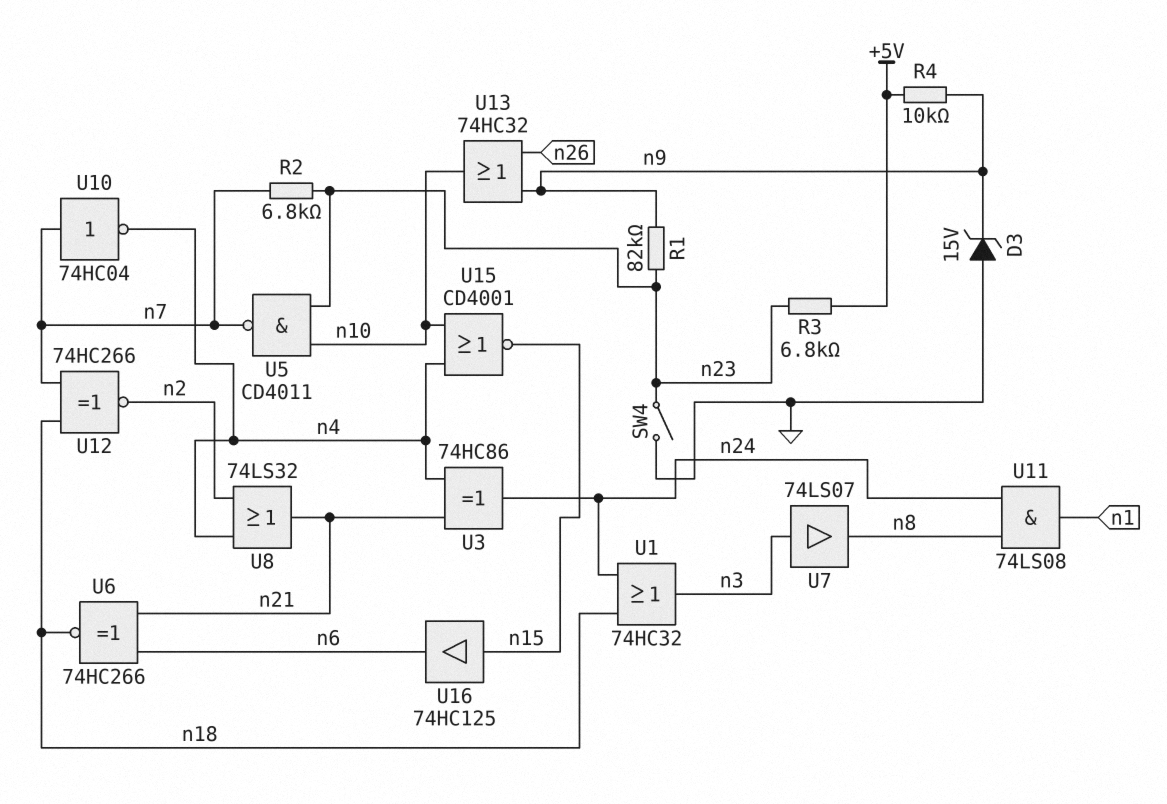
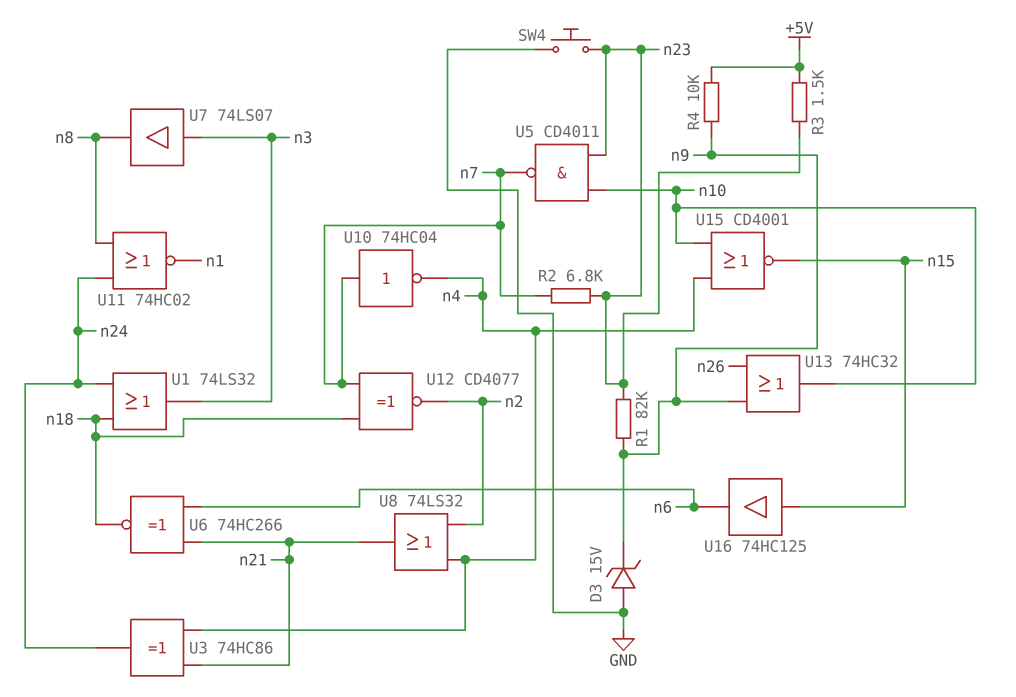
R3: 6.8k (+5V, n23) -> 1.5k (+5V, n23)
SW4: switch (GND, n23) -> button (GND, n23)
U1: OR 74HC32 (in n18, in n24, out n3) -> OR 74LS32 (in n18, in n24, out n3)
U11: AND 74LS08 (in n8, in n24, out n1) -> NOR 74HC02 (in n8, in n24, out n1)
U12: XNOR 74HC266 (in n7, in n18, out n2) -> XNOR CD4077 (in n7, in n18, out n2)

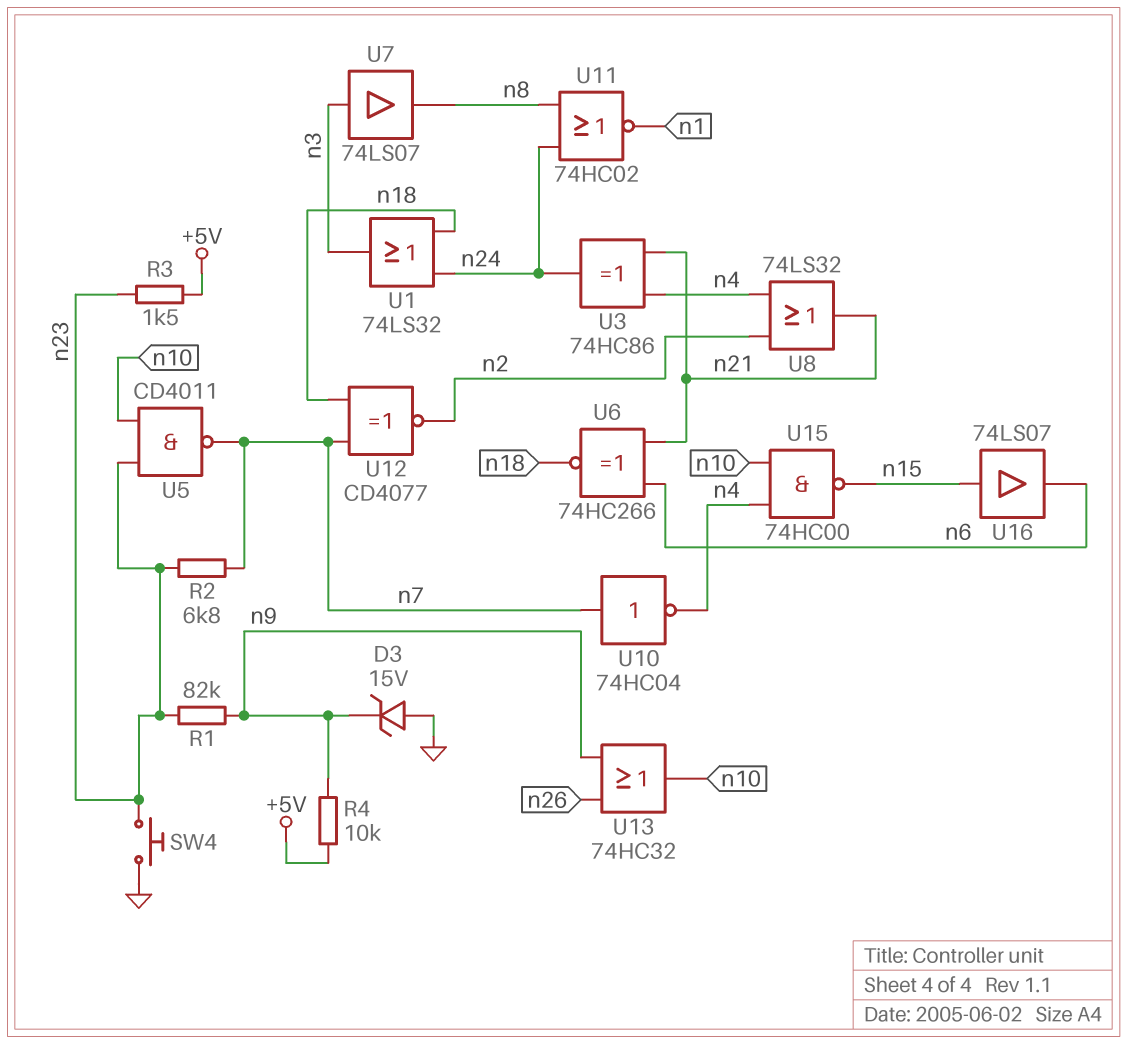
U15: NOR CD4001 (in n4, in n10, out n15) -> NAND 74HC00 (in n4, in n10, out n15)
U16: buffer 74HC125 (in n15, out n6) -> buffer 74LS07 (in n15, out n6)

